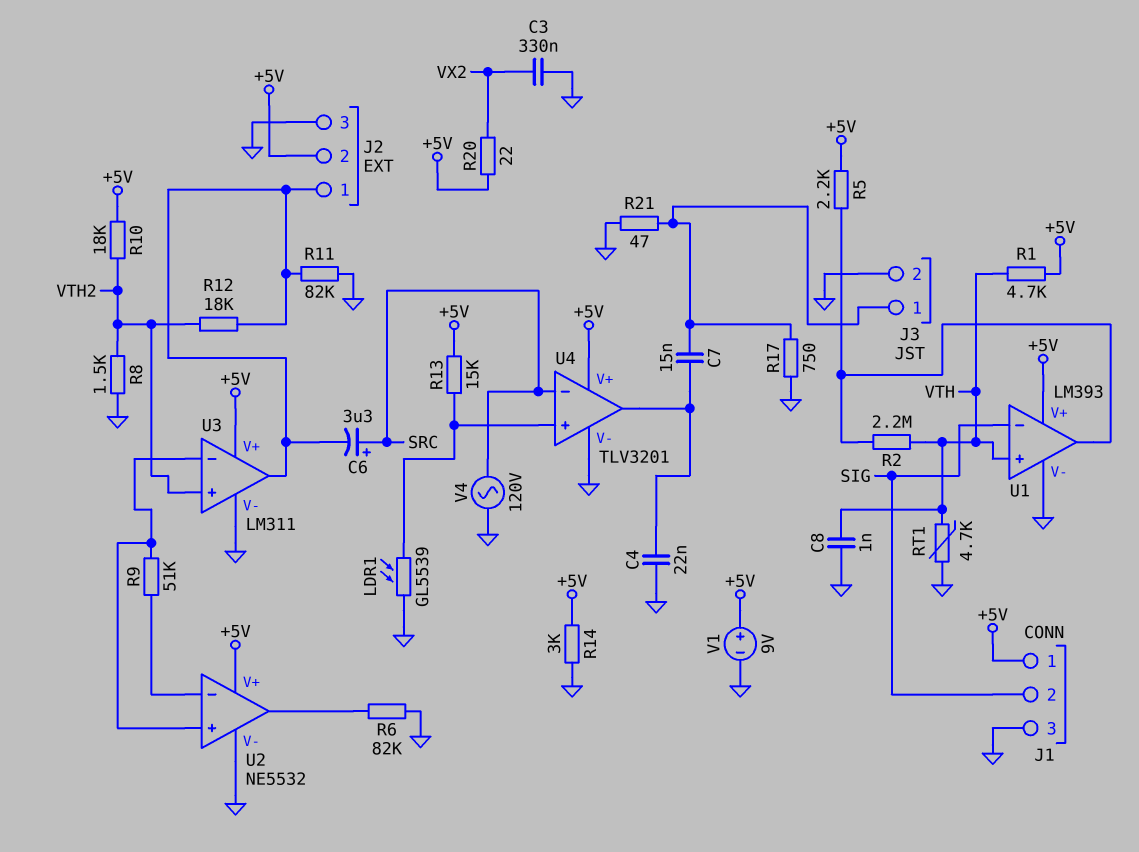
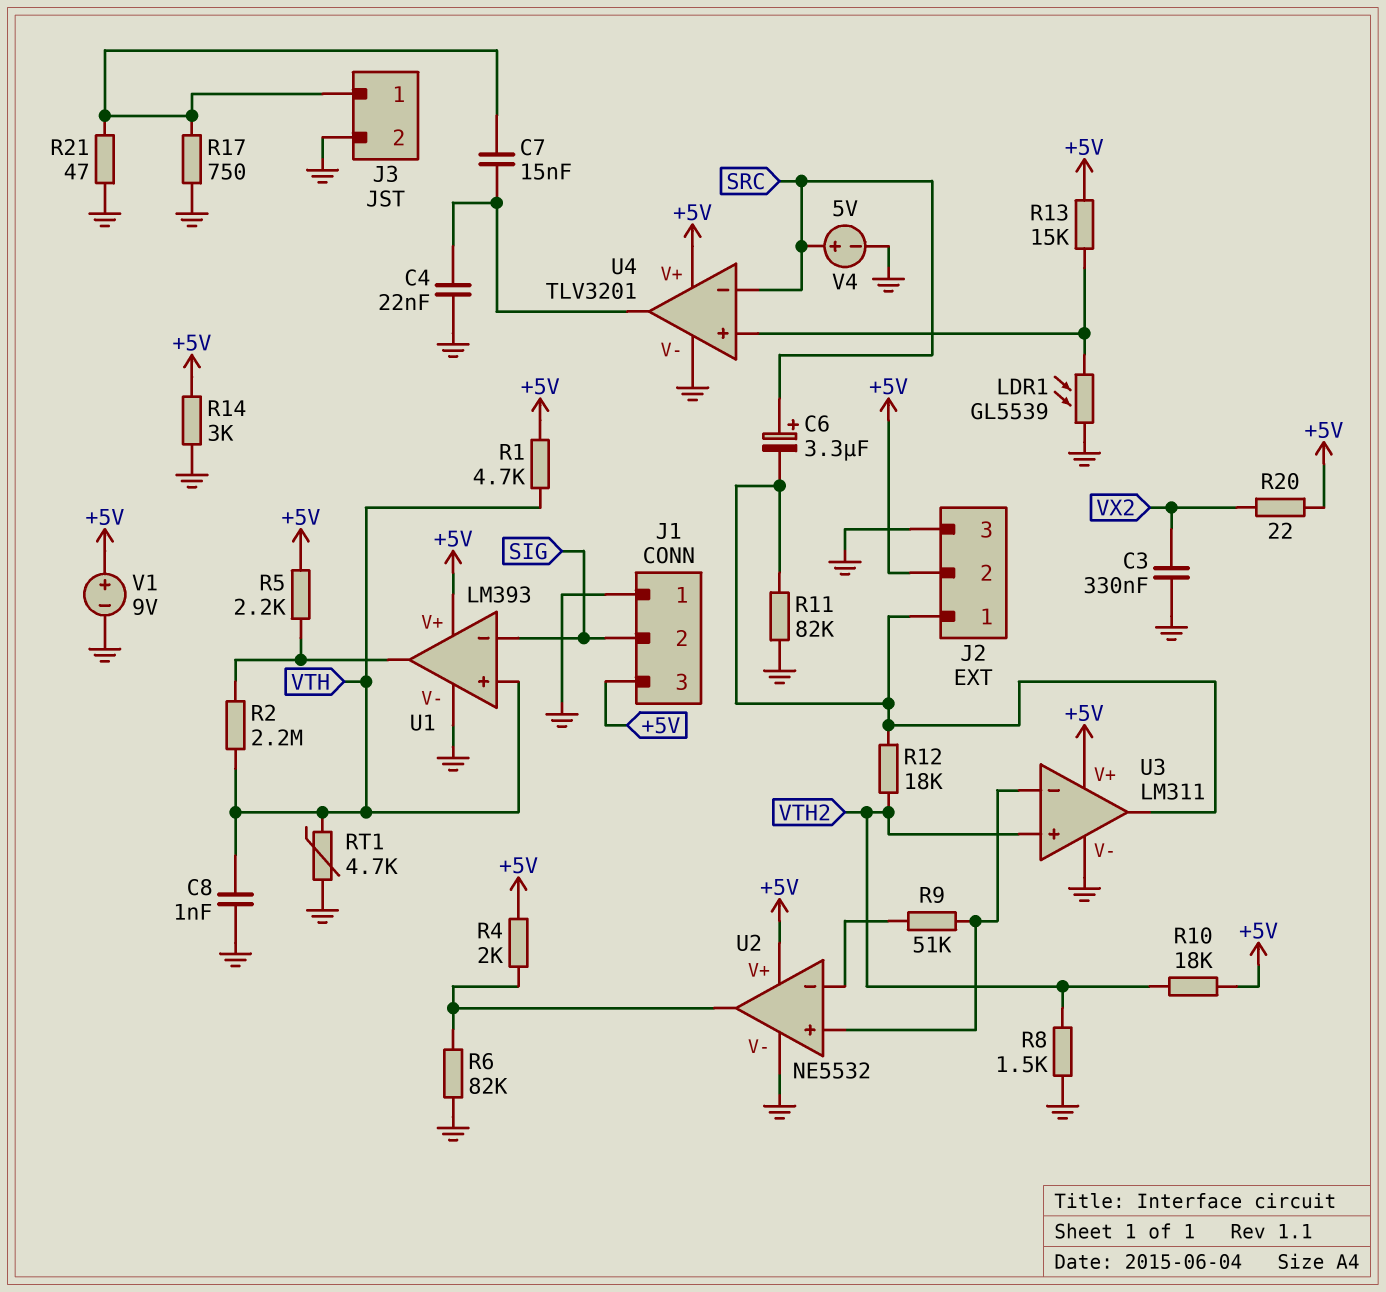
J1 pin 1: +5V -> GND
J1 pin 3: GND -> +5V
R4: none -> 2k (+5V, U2/out)
V4: AC 120V (GND, SRC) -> 5V (plus SRC, minus GND)

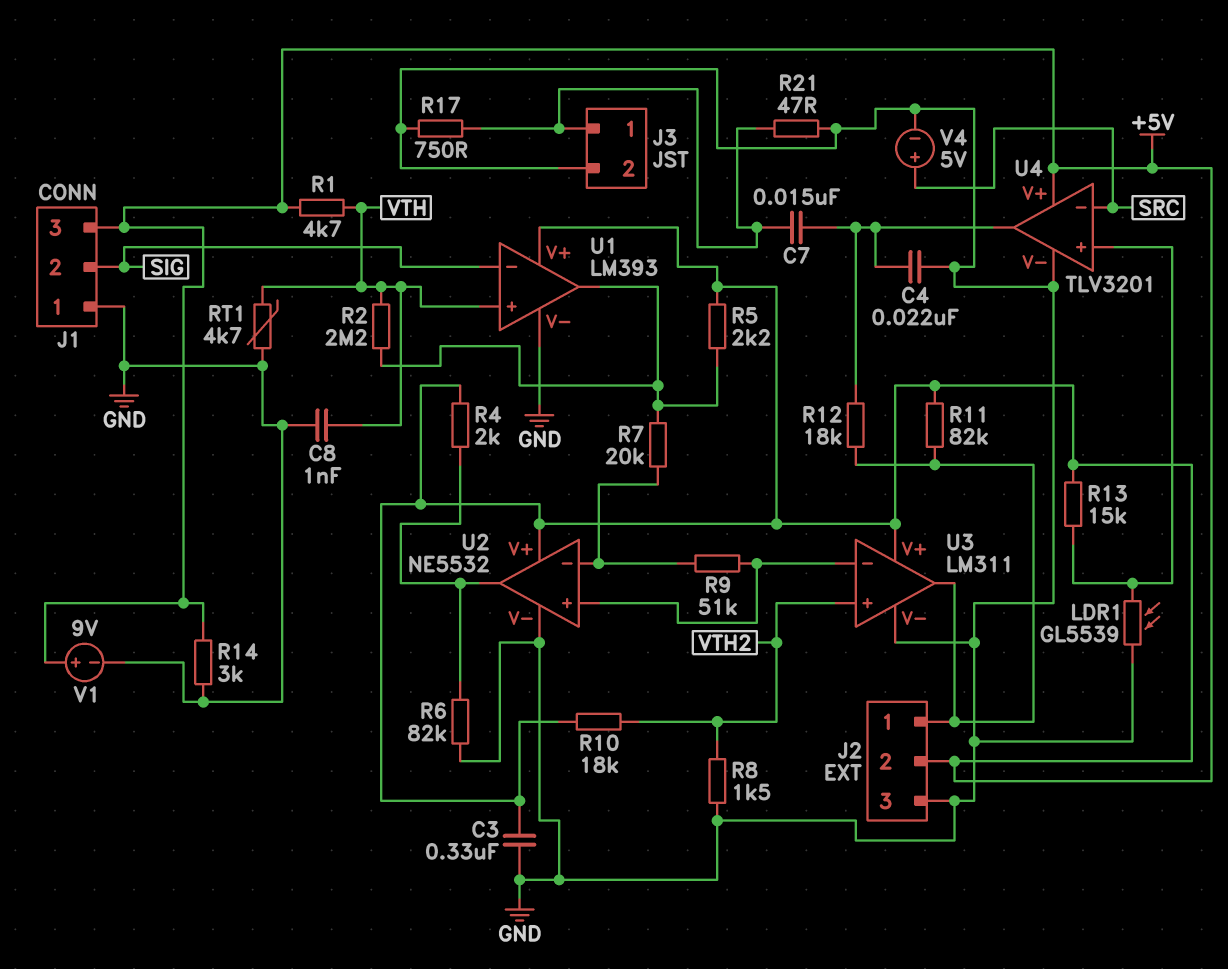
C3: 330nF (GND, VX2) -> 330nF (+5V, GND)
C6: 3.3uF (plus SRC, minus J2/1) -> none
R7: none -> 20k (U1/out, U2/in-)
R11: 82k (GND, J2/1) -> 82k (+5V, J2/1)
R12: 18k (J2/1, VTH2) -> 18k (J2/1, U4/out)
R20: 22 (+5V, VX2) -> none

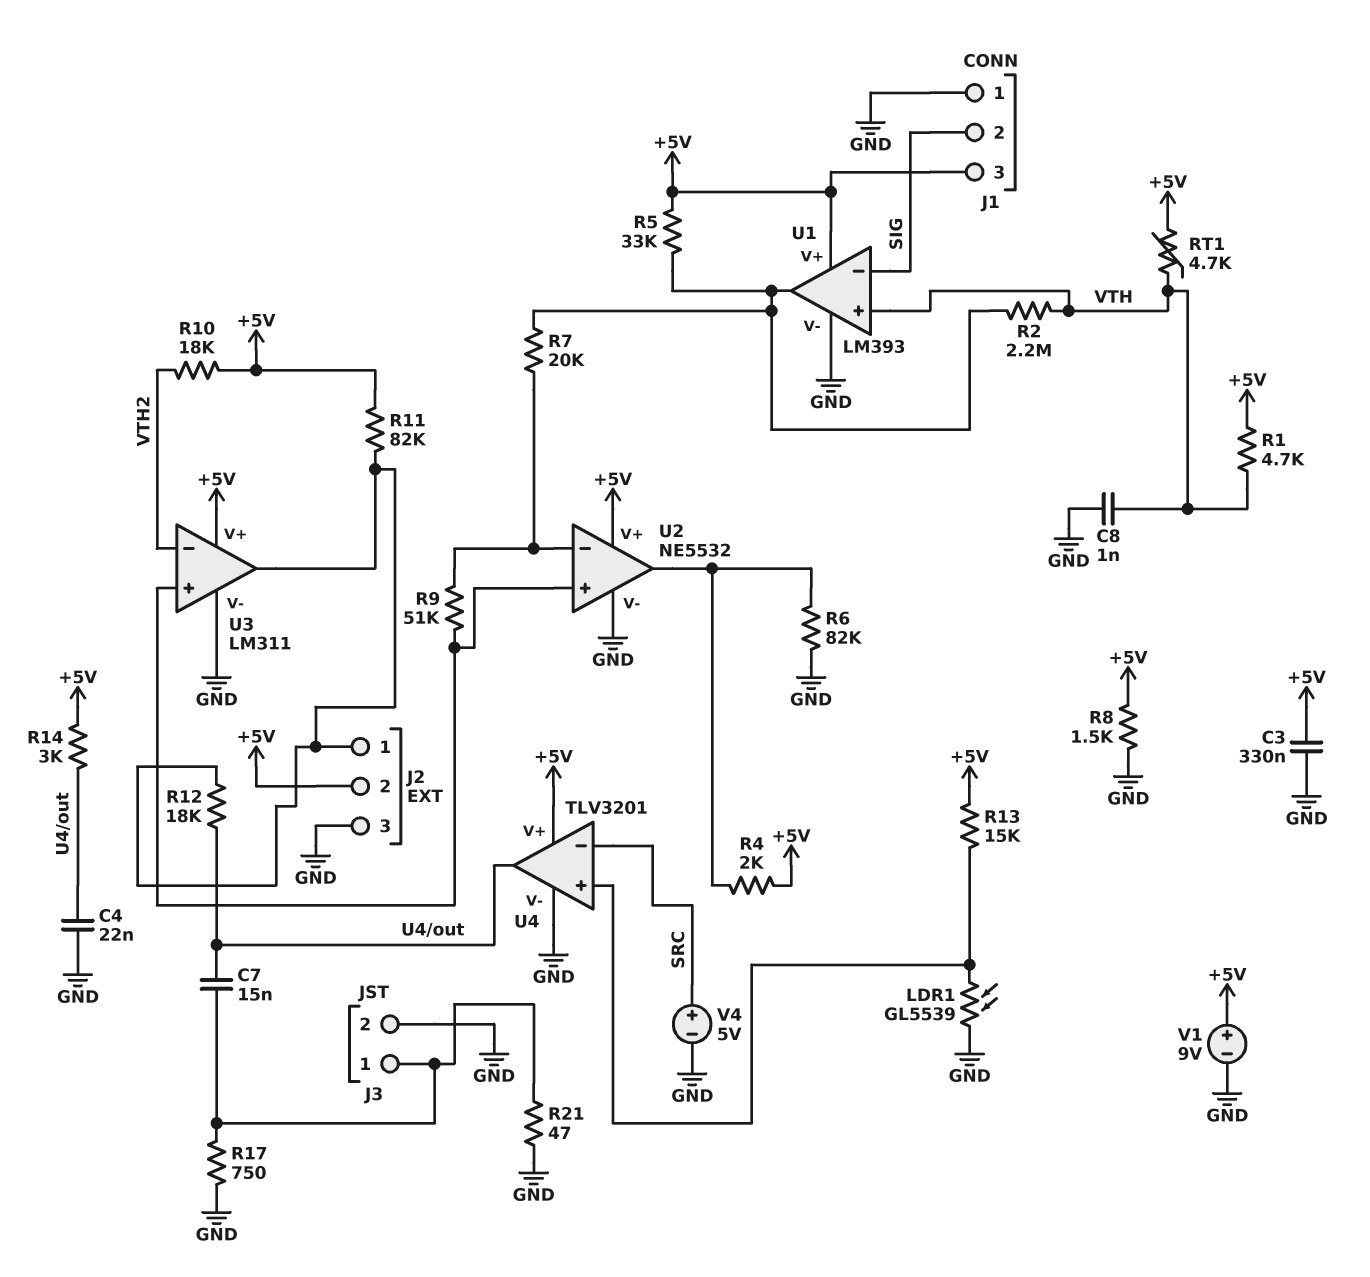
R5: 2.2k (+5V, U1/out) -> 33k (+5V, U1/out)
R8: 1.5k (GND, VTH2) -> 1.5k (+5V, GND)
R14: 3k (+5V, GND) -> 3k (+5V, U4/out)
RT1: 4.7k (GND, VTH) -> 4.7k (+5V, VTH)
U3 pin in+: VTH2 -> U2/in+
U3 pin in-: U2/in+ -> VTH2

